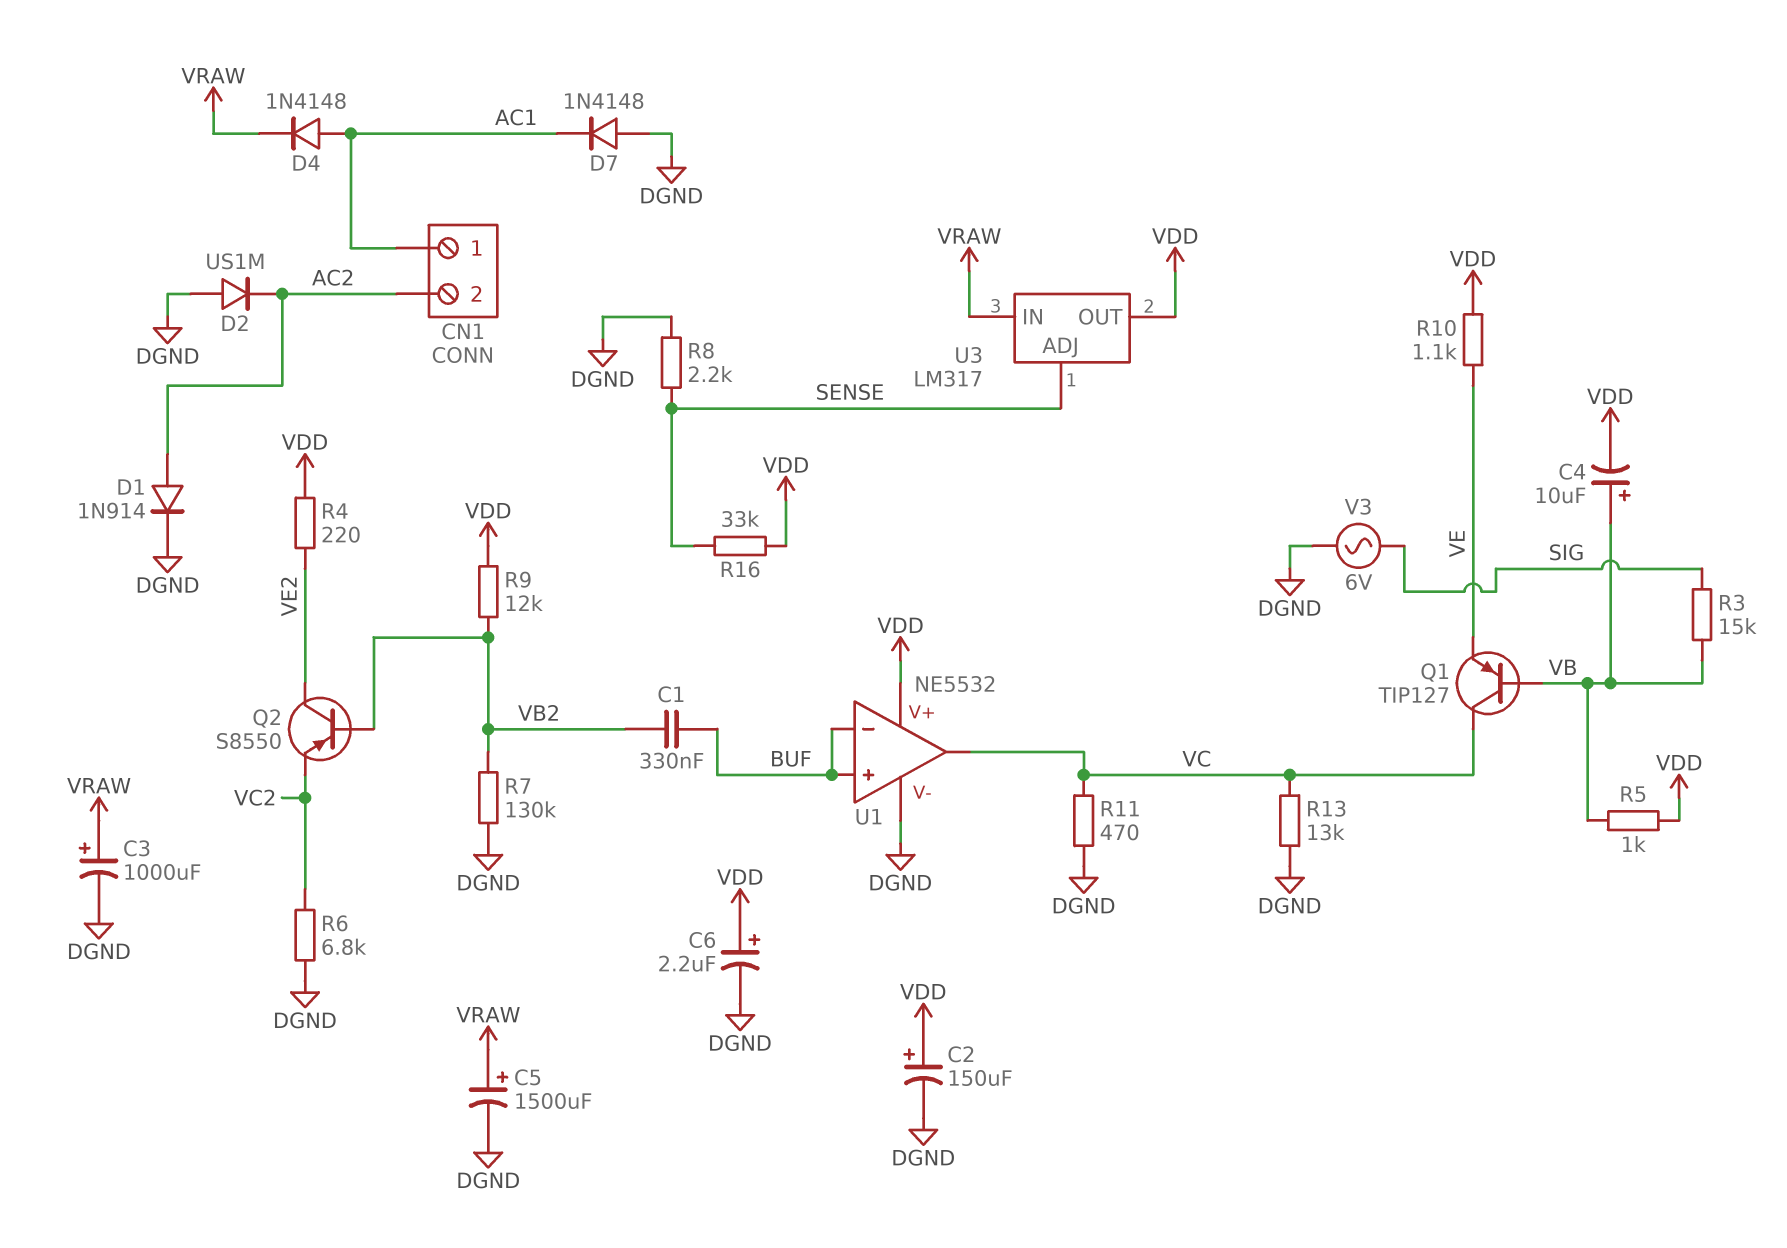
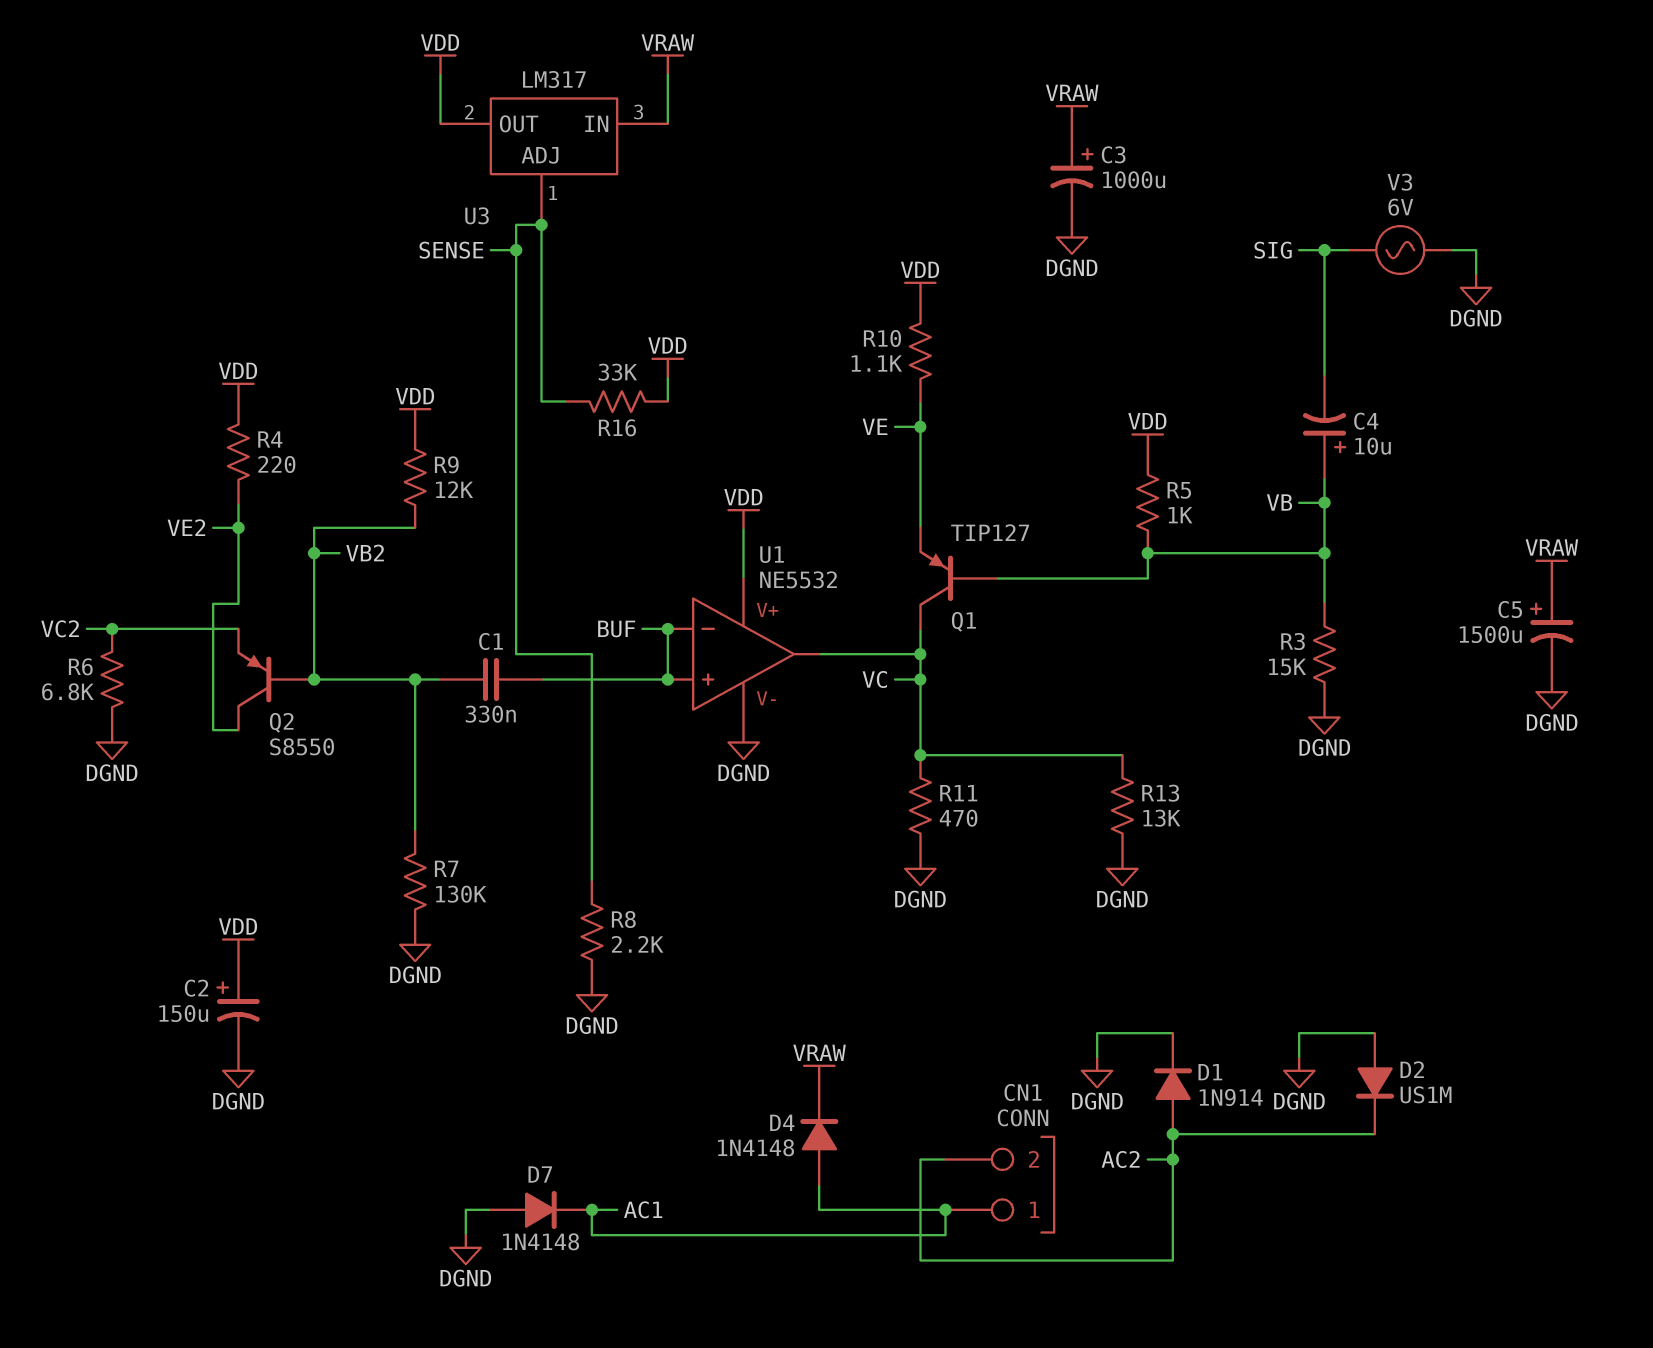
C4: 10uF (plus VB, minus VDD) -> 10uF (plus VB, minus SIG)
C6: 2.2uF (plus VDD, minus DGND) -> none
R3: 15k (SIG, VB) -> 15k (DGND, VB)

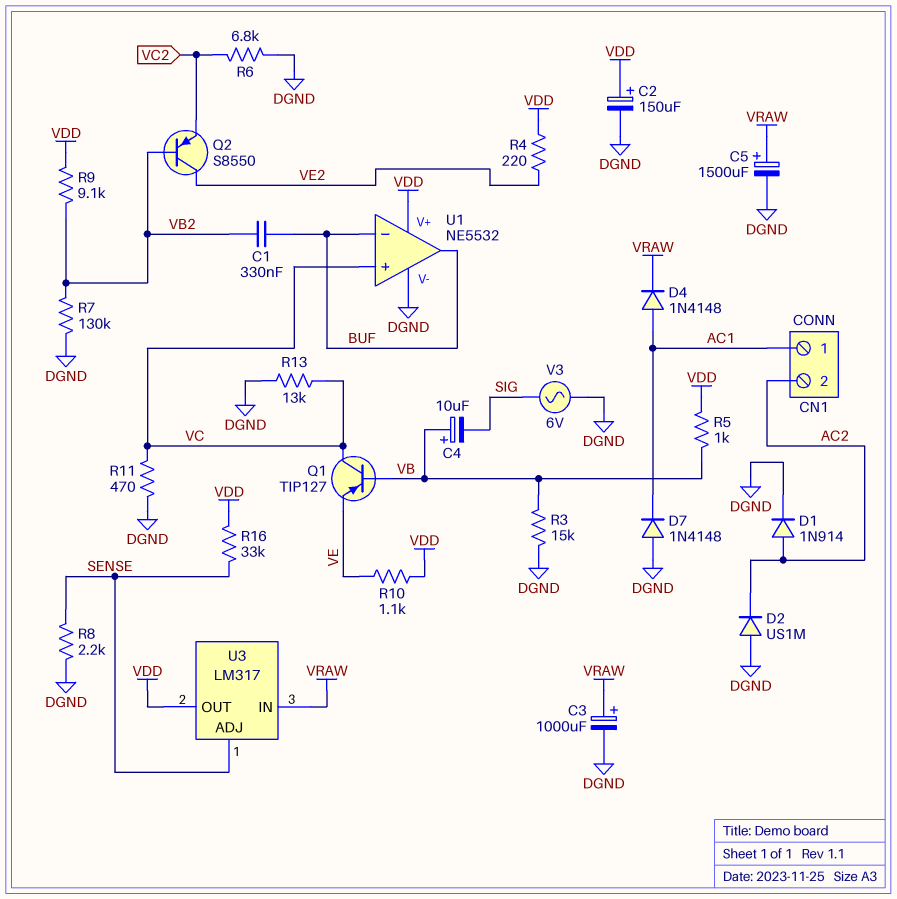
R9: 12k (VB2, VDD) -> 9.1k (VB2, VDD)
U1 pin in+: BUF -> VC
U1 pin out: VC -> BUF

